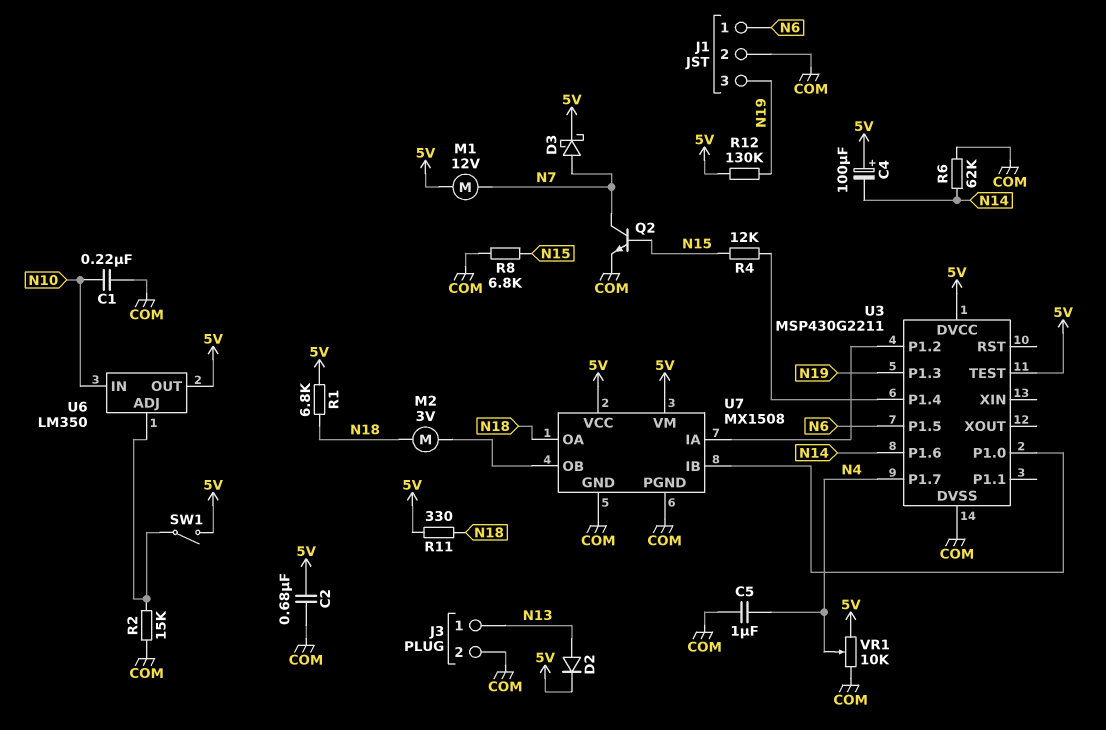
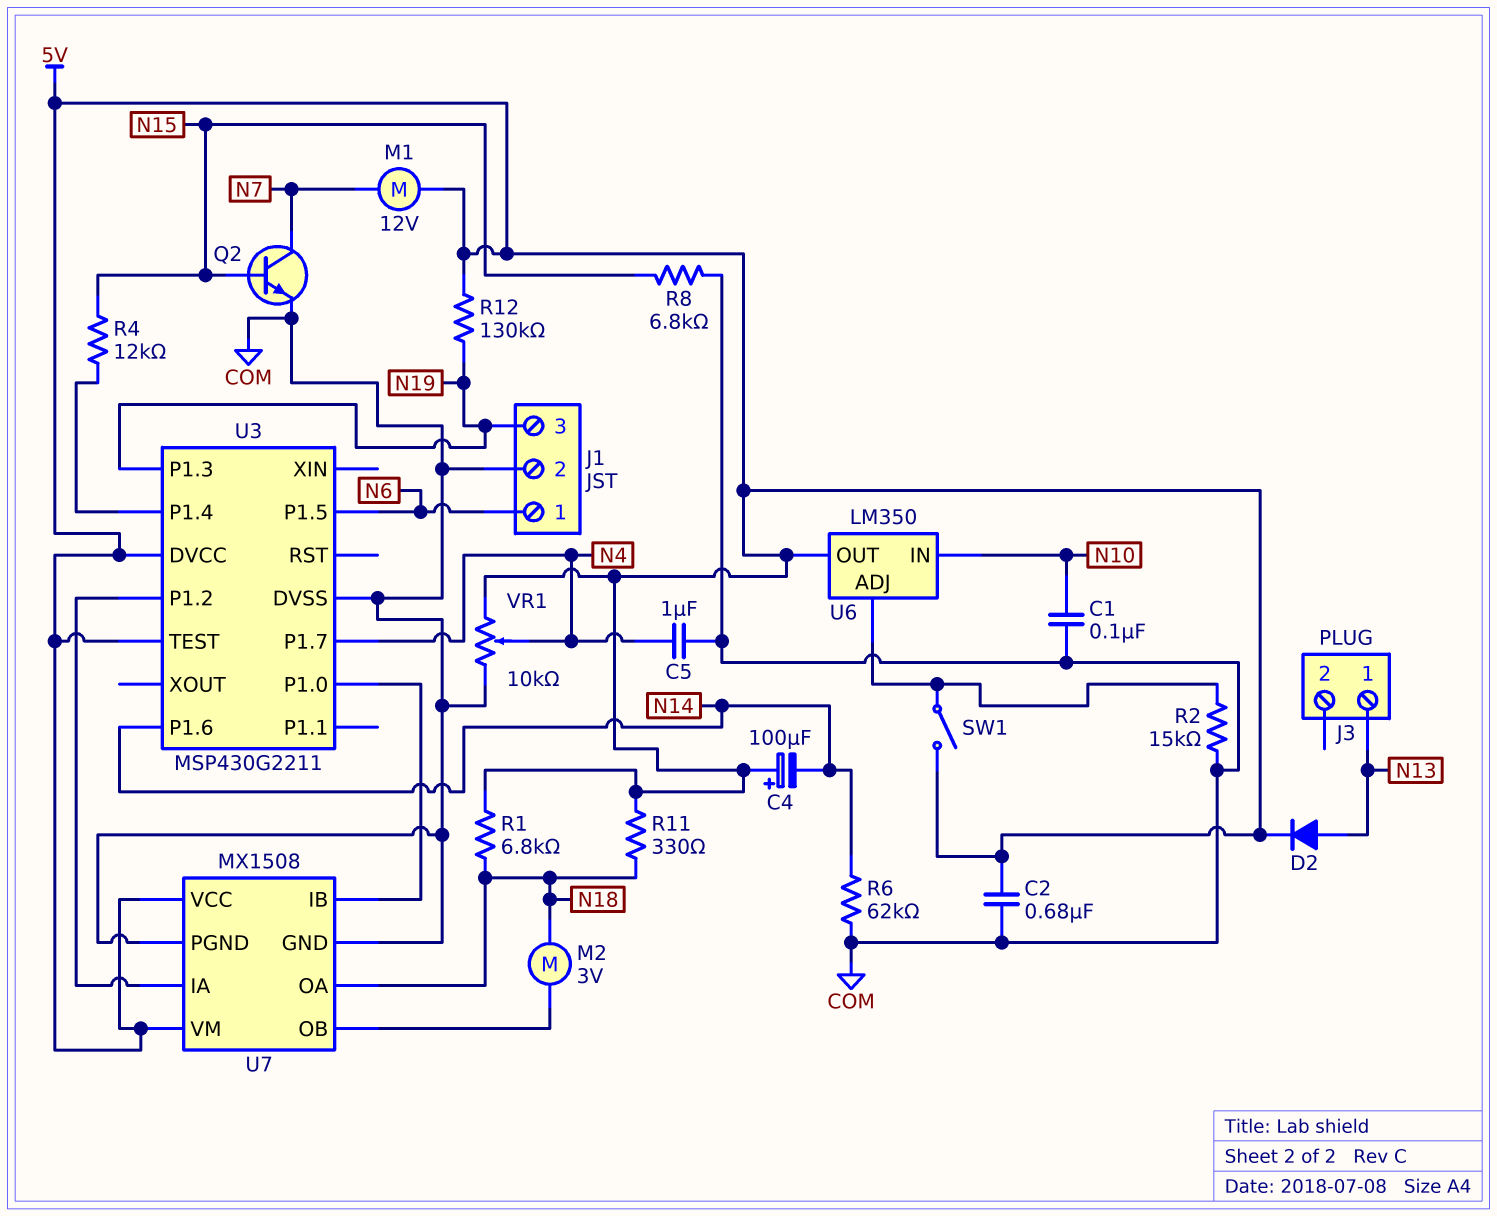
C1: 220nF (COM, N10) -> 100nF (COM, N10)
D3: schottky (A N7, K 5V) -> none
J3 pin 2: COM -> none

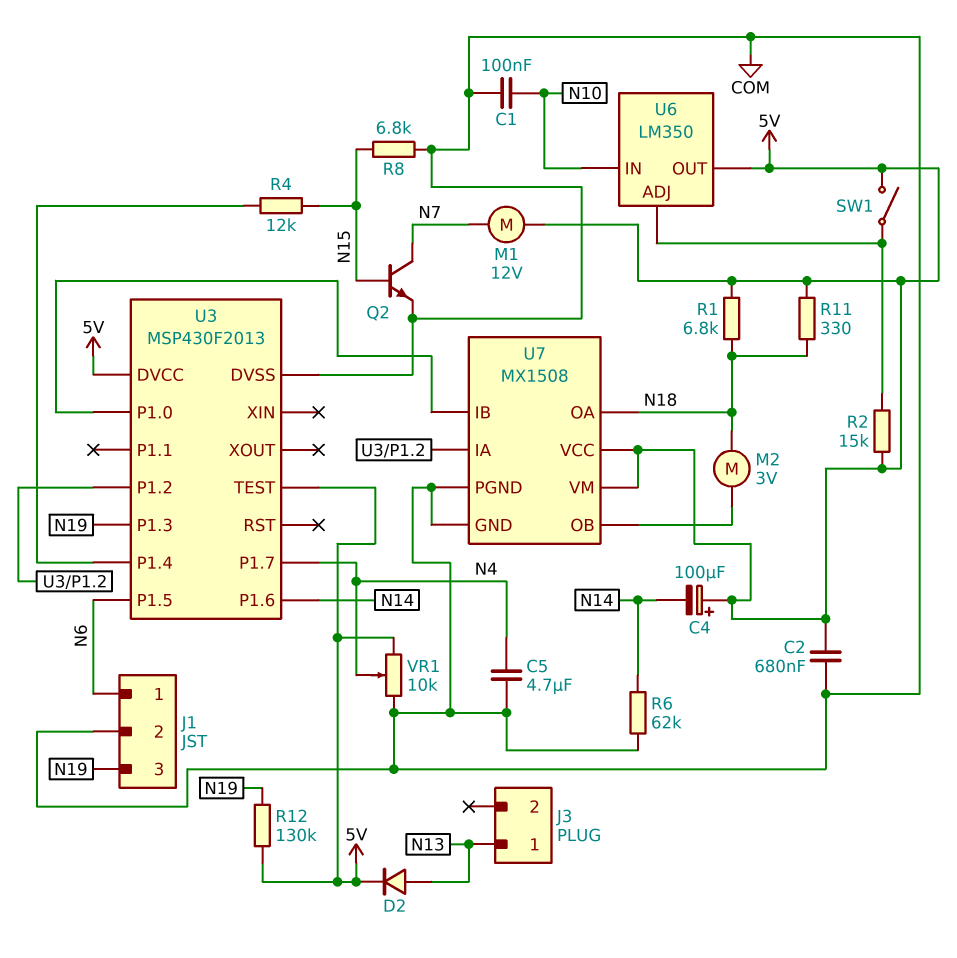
C5: 1uF (COM, N4) -> 4.7uF (COM, N4)
R2: 15k (COM, U6/ADJ) -> 15k (5V, U6/ADJ)
U3: MSP430G2211 -> MSP430F2013

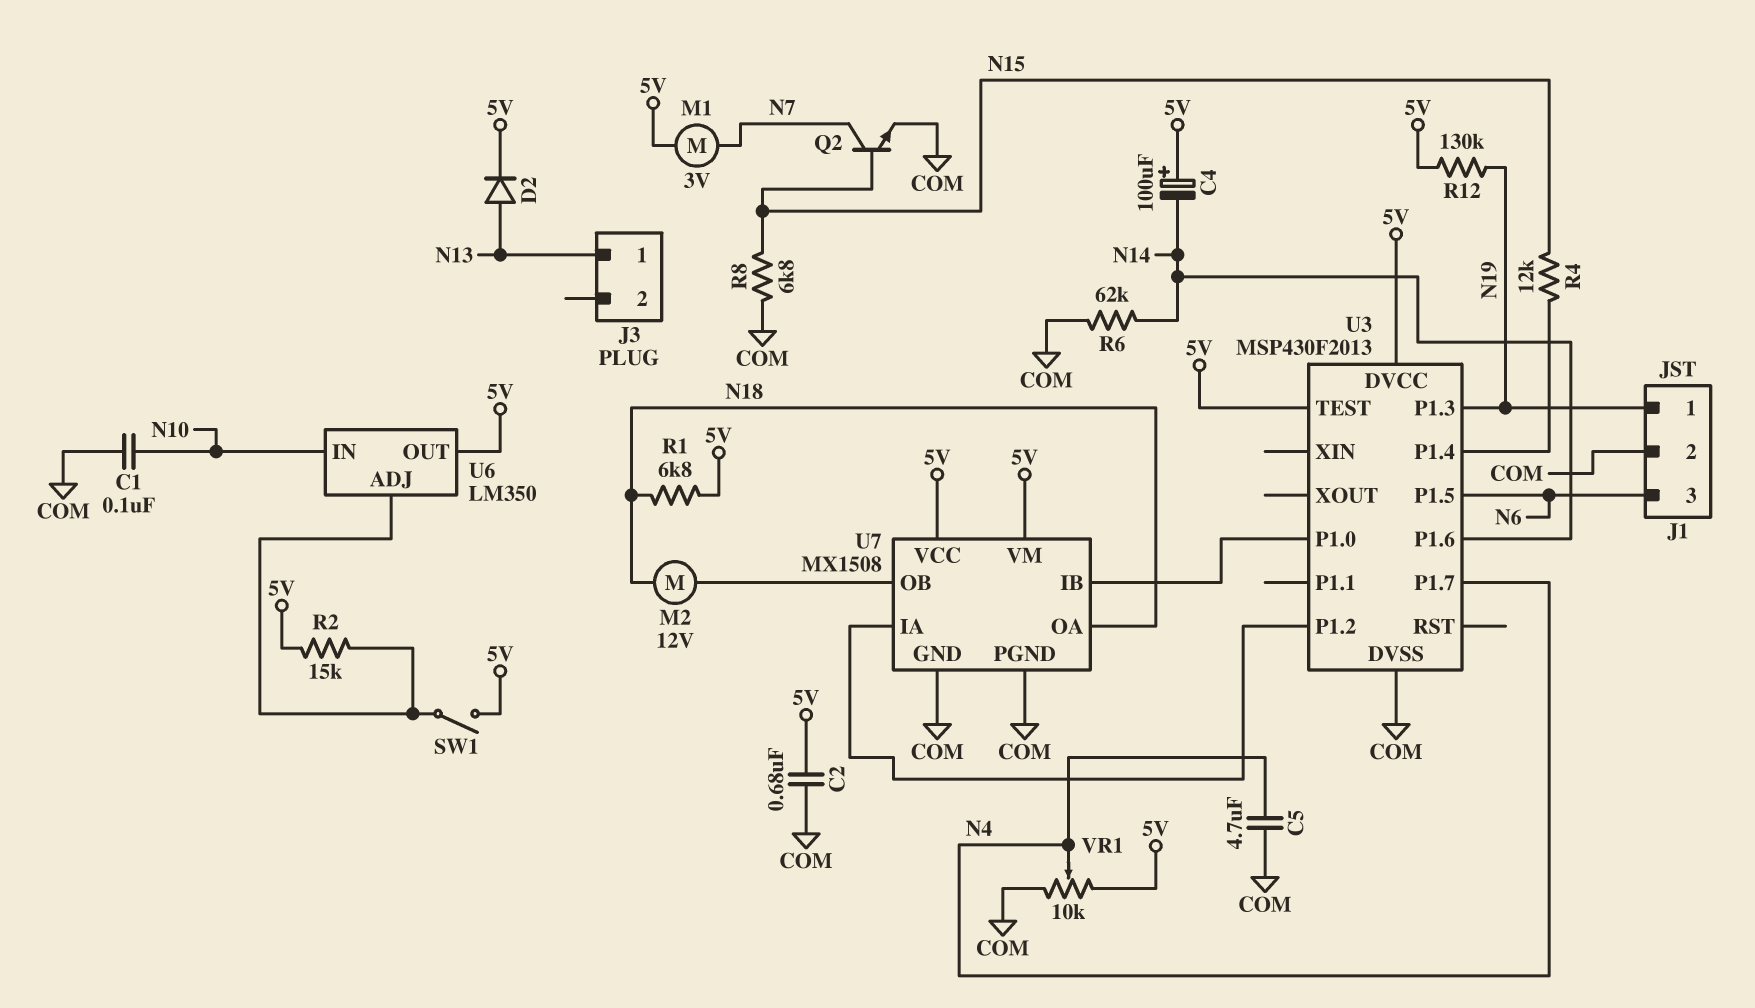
J1 pin 1: N6 -> N19
J1 pin 3: N19 -> N6
M1: motor 12V (5V, N7) -> motor 3V (5V, N7)
M2: motor 3V (N18, U7/OB) -> motor 12V (N18, U7/OB)
R11: 330 (5V, N18) -> none

